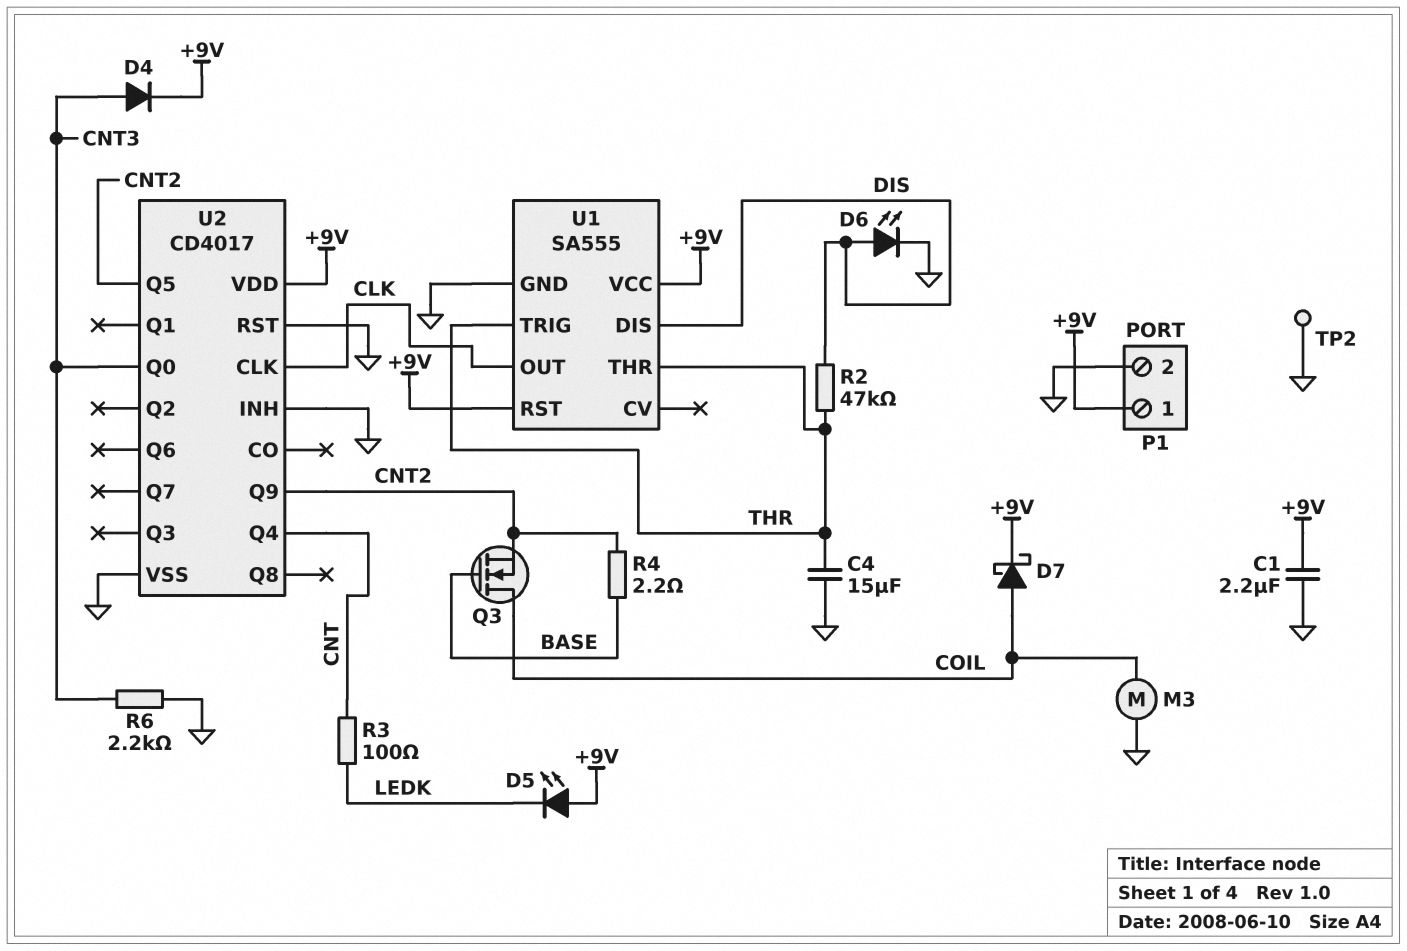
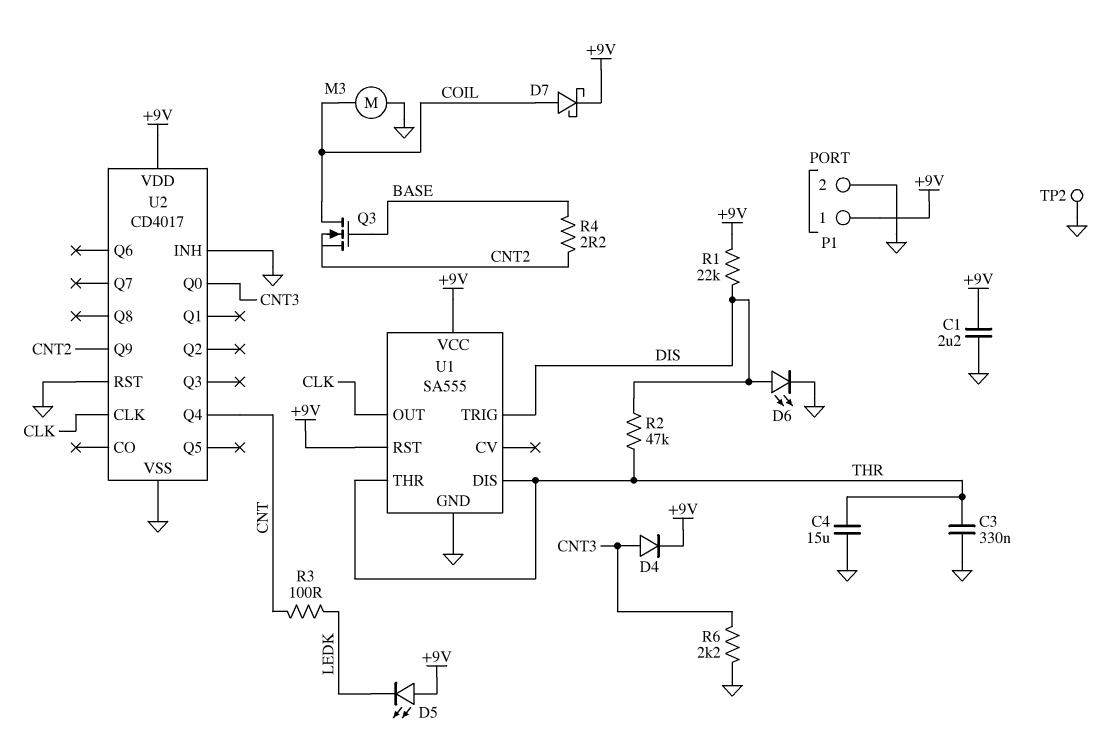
C3: none -> 330nF (GND, THR)
R1: none -> 22k (+9V, DIS)
U1 pin DIS: DIS -> THR
U1 pin TRIG: THR -> DIS
U2 pin Q5: CNT2 -> none

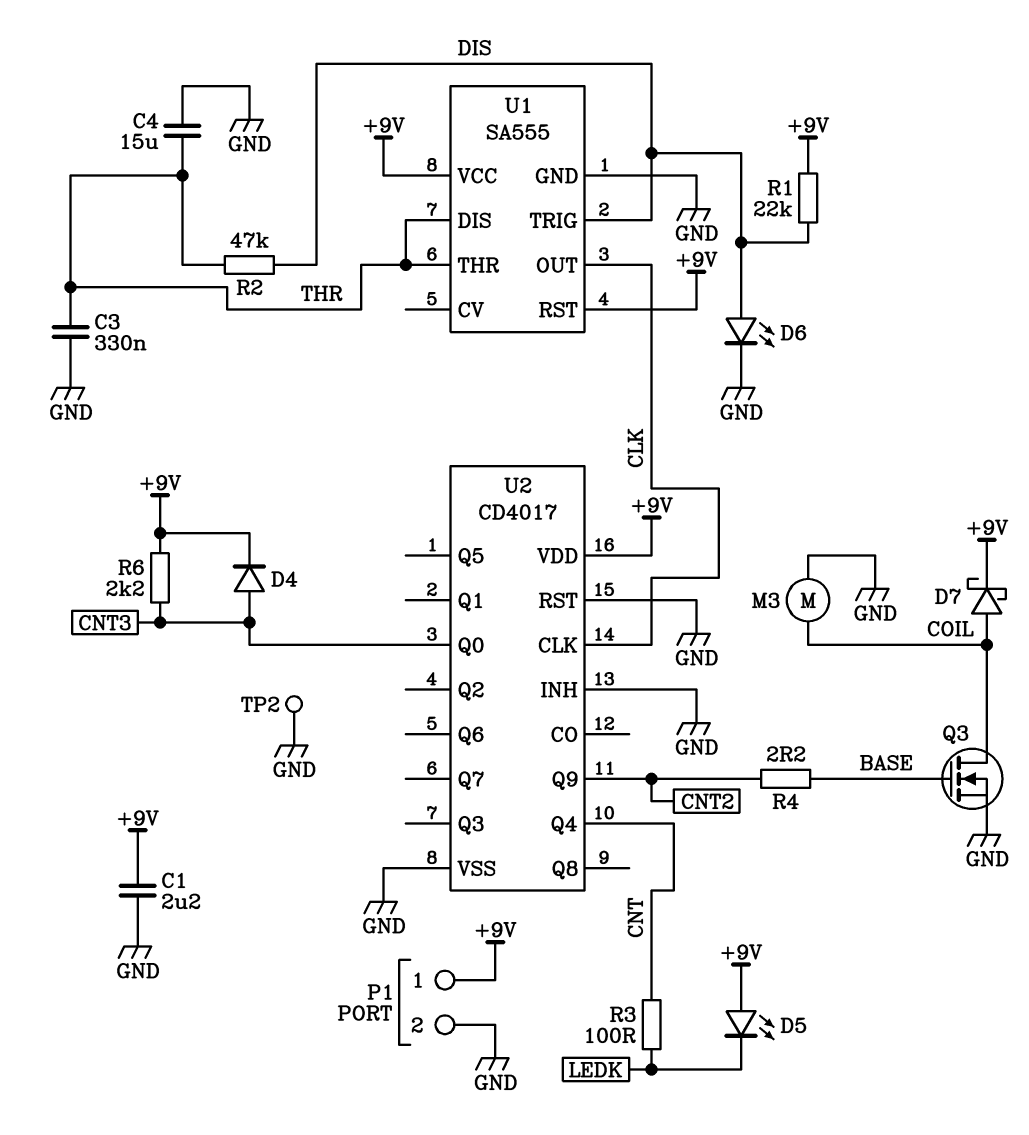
Q3: NMOS (G BASE, D COIL, S CNT2) -> NMOS (G BASE, D COIL, S GND)
R6: 2.2k (CNT3, GND) -> 2.2k (+9V, CNT3)

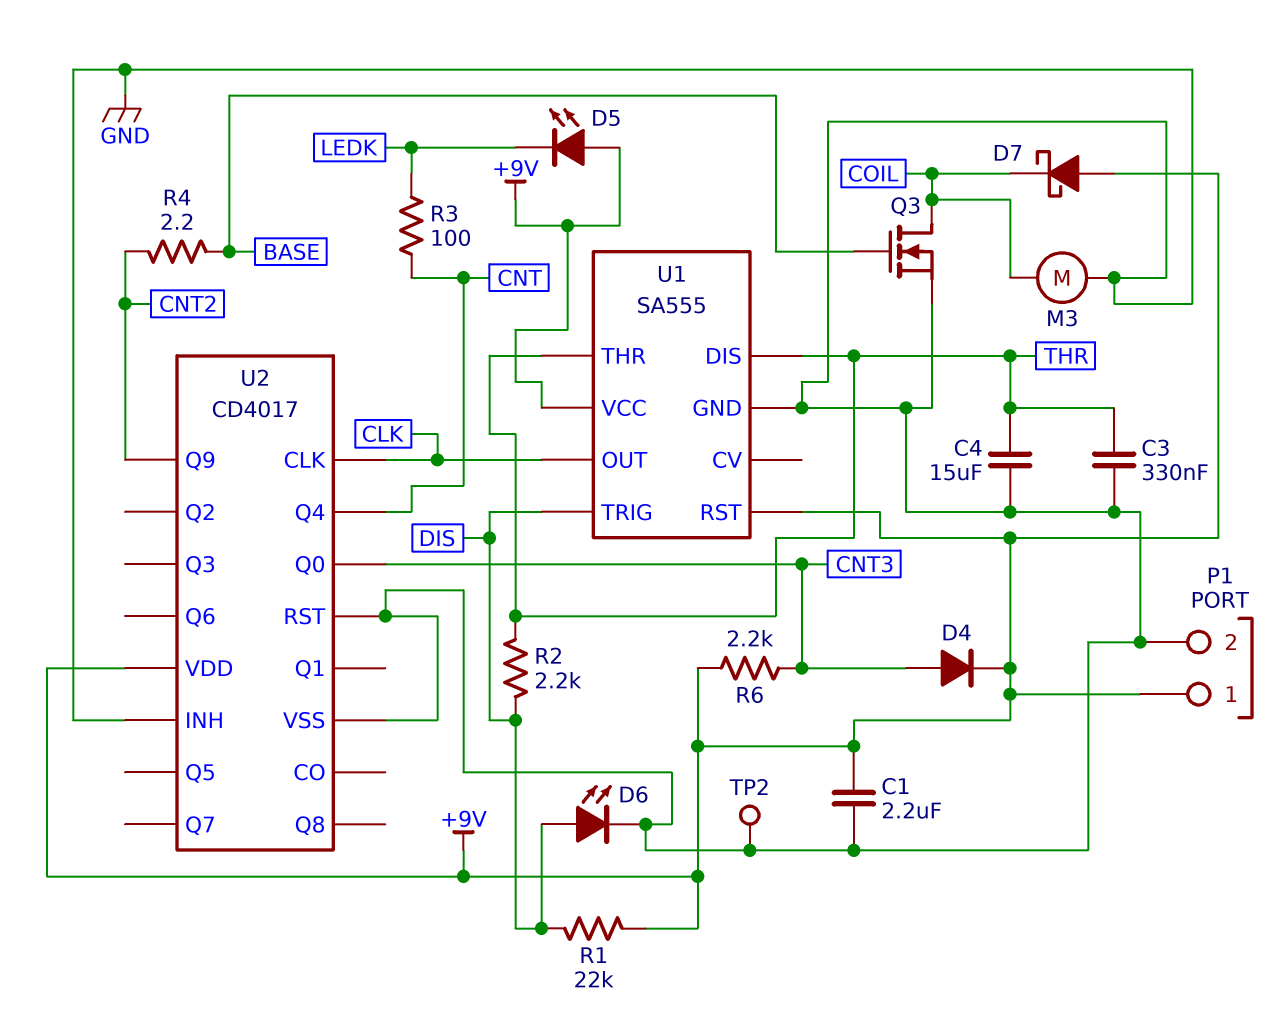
D7: schottky (A COIL, K +9V) -> schottky (A +9V, K COIL)
R2: 47k (DIS, THR) -> 2.2k (DIS, THR)

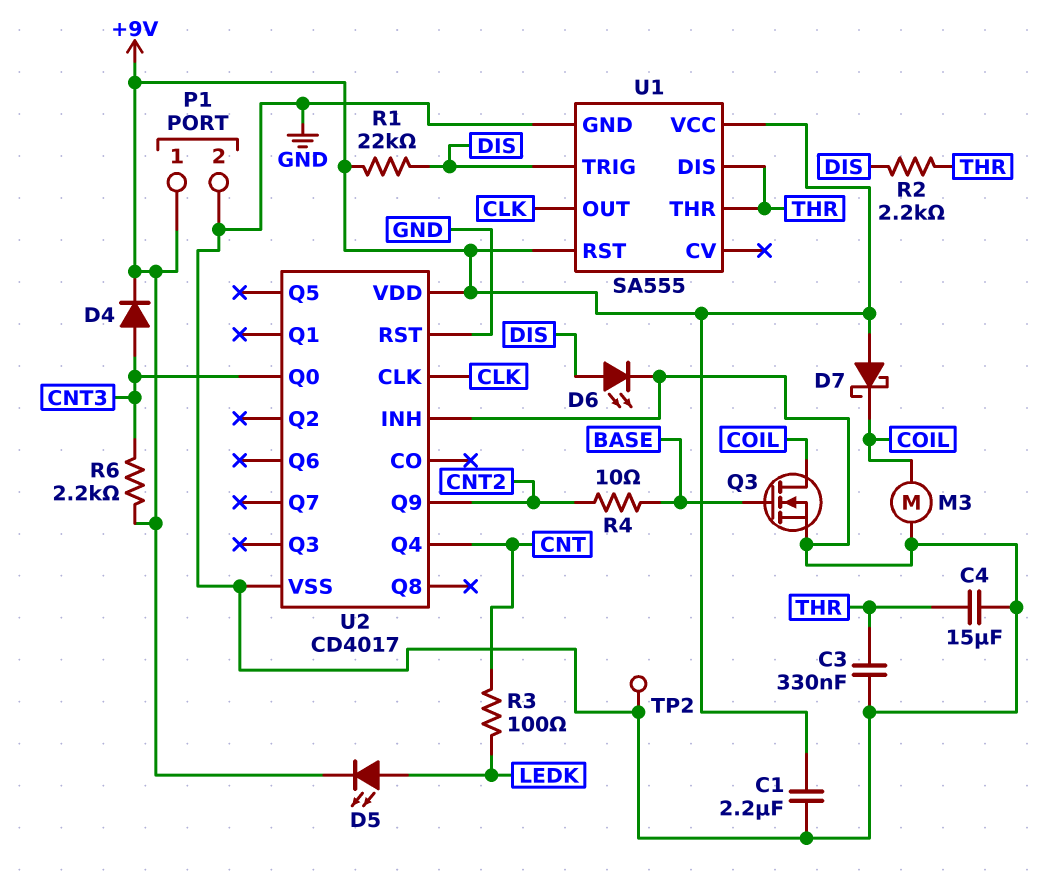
D5: LED (A +9V, K LEDK) -> LED (A LEDK, K +9V)
R4: 2.2 (BASE, CNT2) -> 10 (BASE, CNT2)

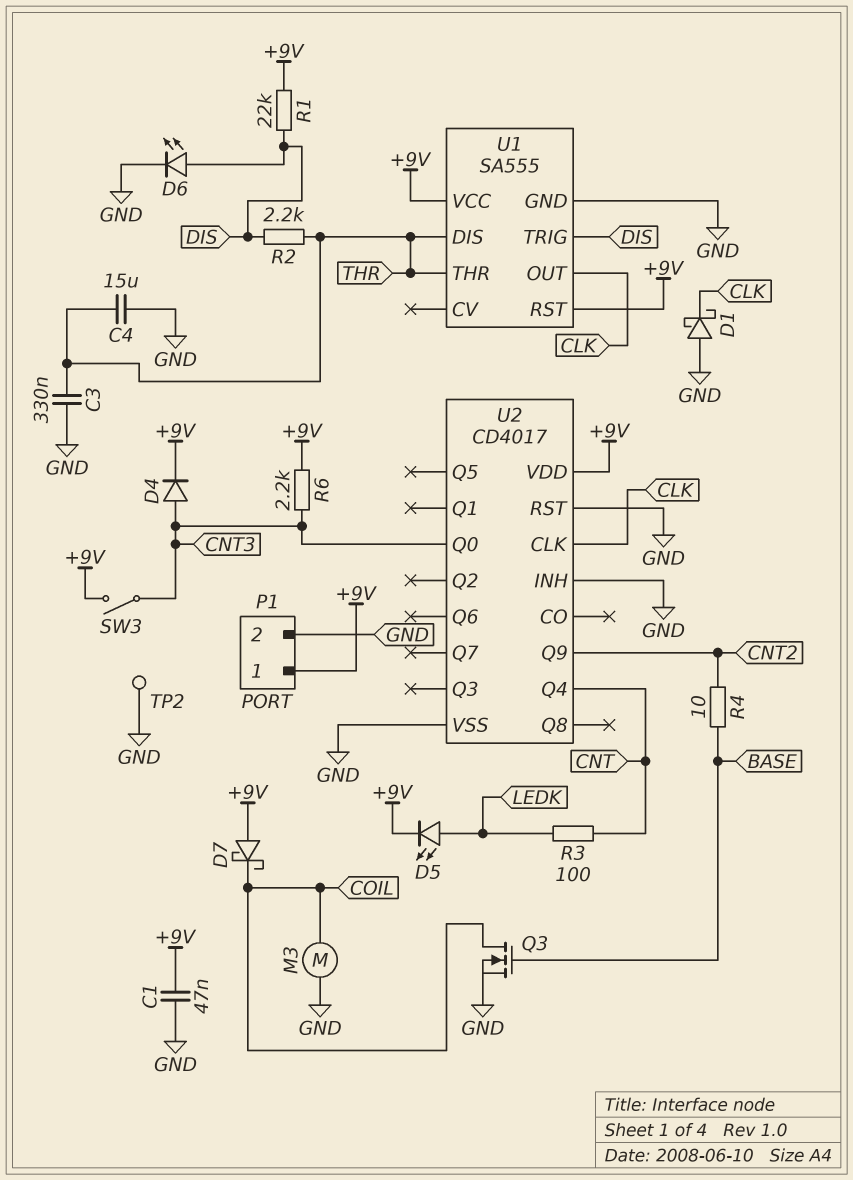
C1: 2.2uF (+9V, GND) -> 47nF (+9V, GND)
D1: none -> schottky (A GND, K CLK)
SW3: none -> switch (+9V, CNT3)

